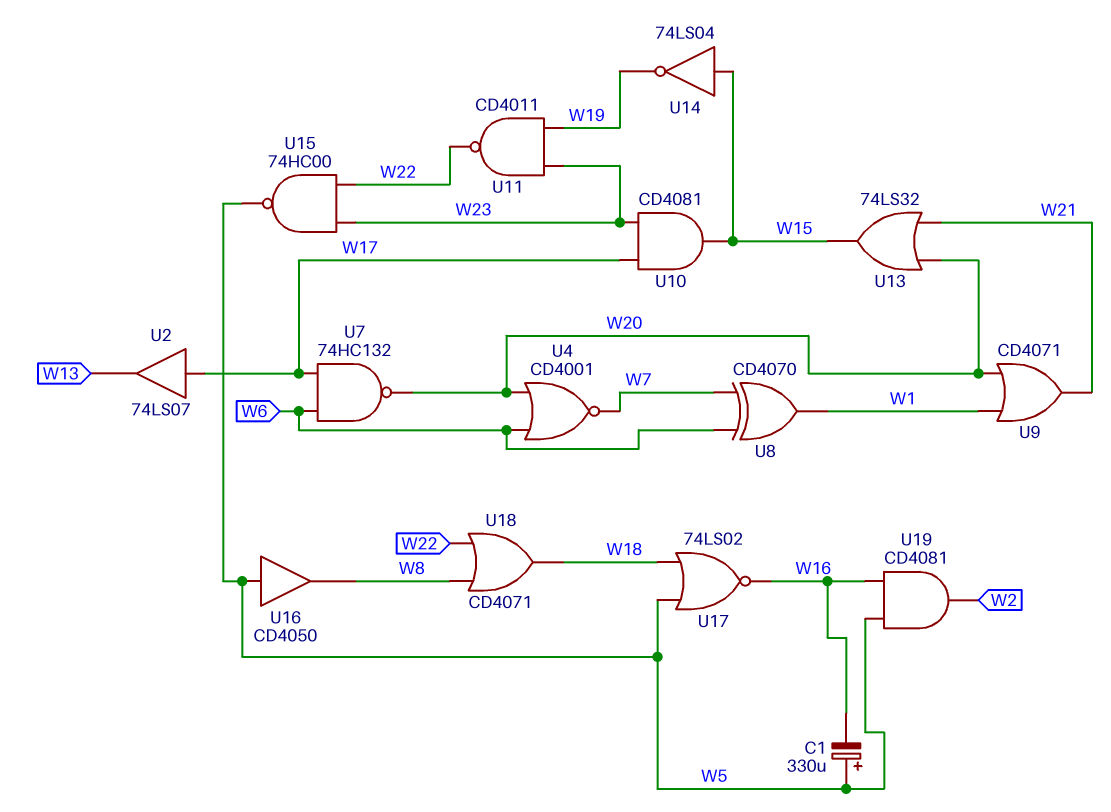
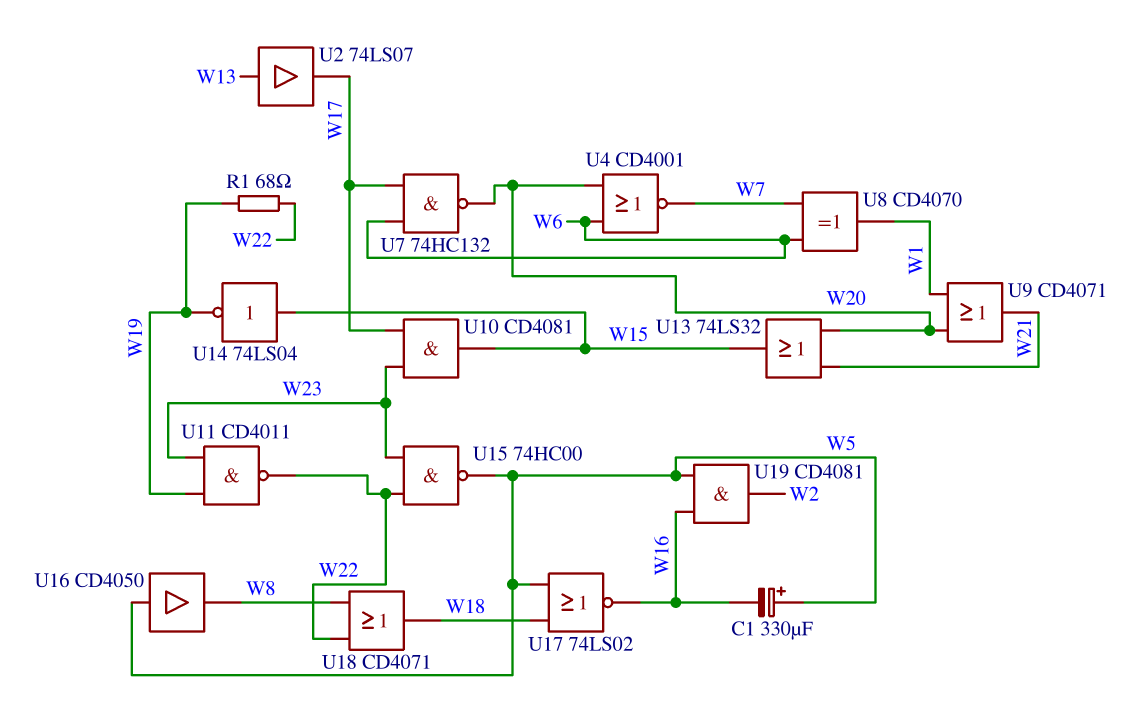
R1: none -> 68 (W19, W22)
U2: buffer 74LS07 (in W17, out W13) -> buffer 74LS07 (in W13, out W17)

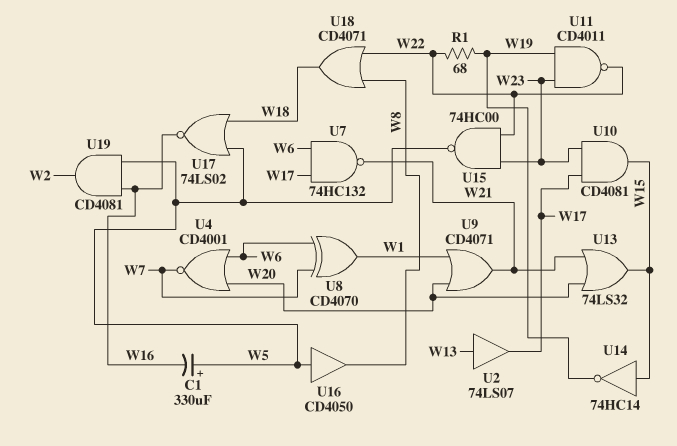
U7: NAND 74HC132 (in W6, in W17, out W20) -> NAND 74HC132 (in W6, in W17, out W21)
U14: NOT 74LS04 (in W15, out W19) -> NOT 74HC14 (in W15, out W19)

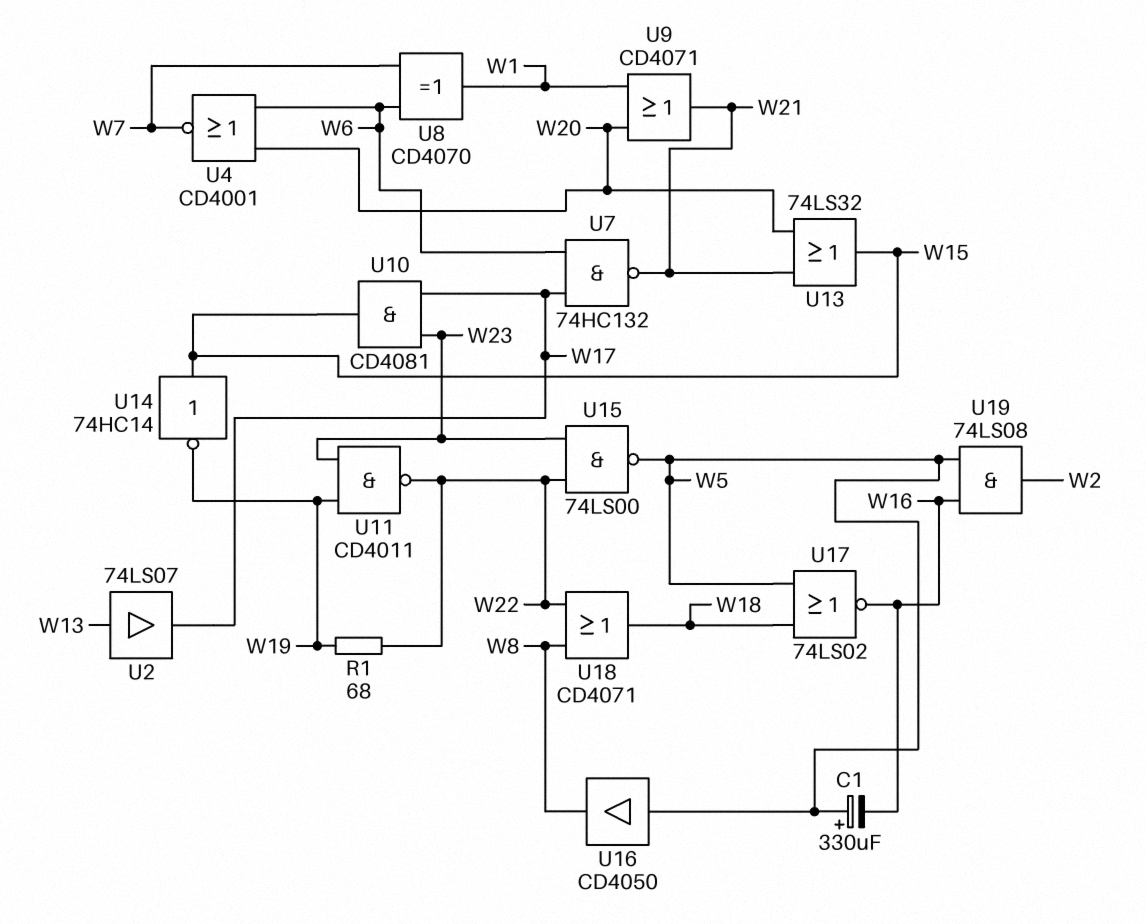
U15: NAND 74HC00 (in W22, in W23, out W5) -> NAND 74LS00 (in W22, in W23, out W5)
U19: AND CD4081 (in W5, in W16, out W2) -> AND 74LS08 (in W5, in W16, out W2)

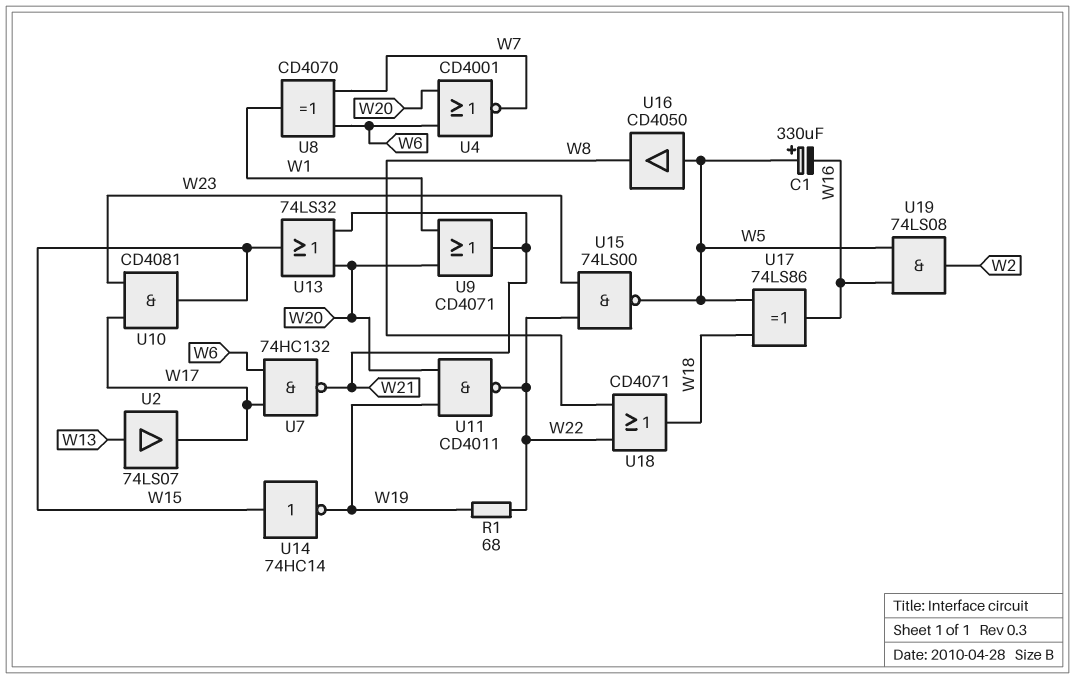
U11: NAND CD4011 (in W19, in W23, out W22) -> NAND CD4011 (in W19, in W20, out W22)
U17: NOR 74LS02 (in W5, in W18, out W16) -> XOR 74LS86 (in W5, in W18, out W16)

